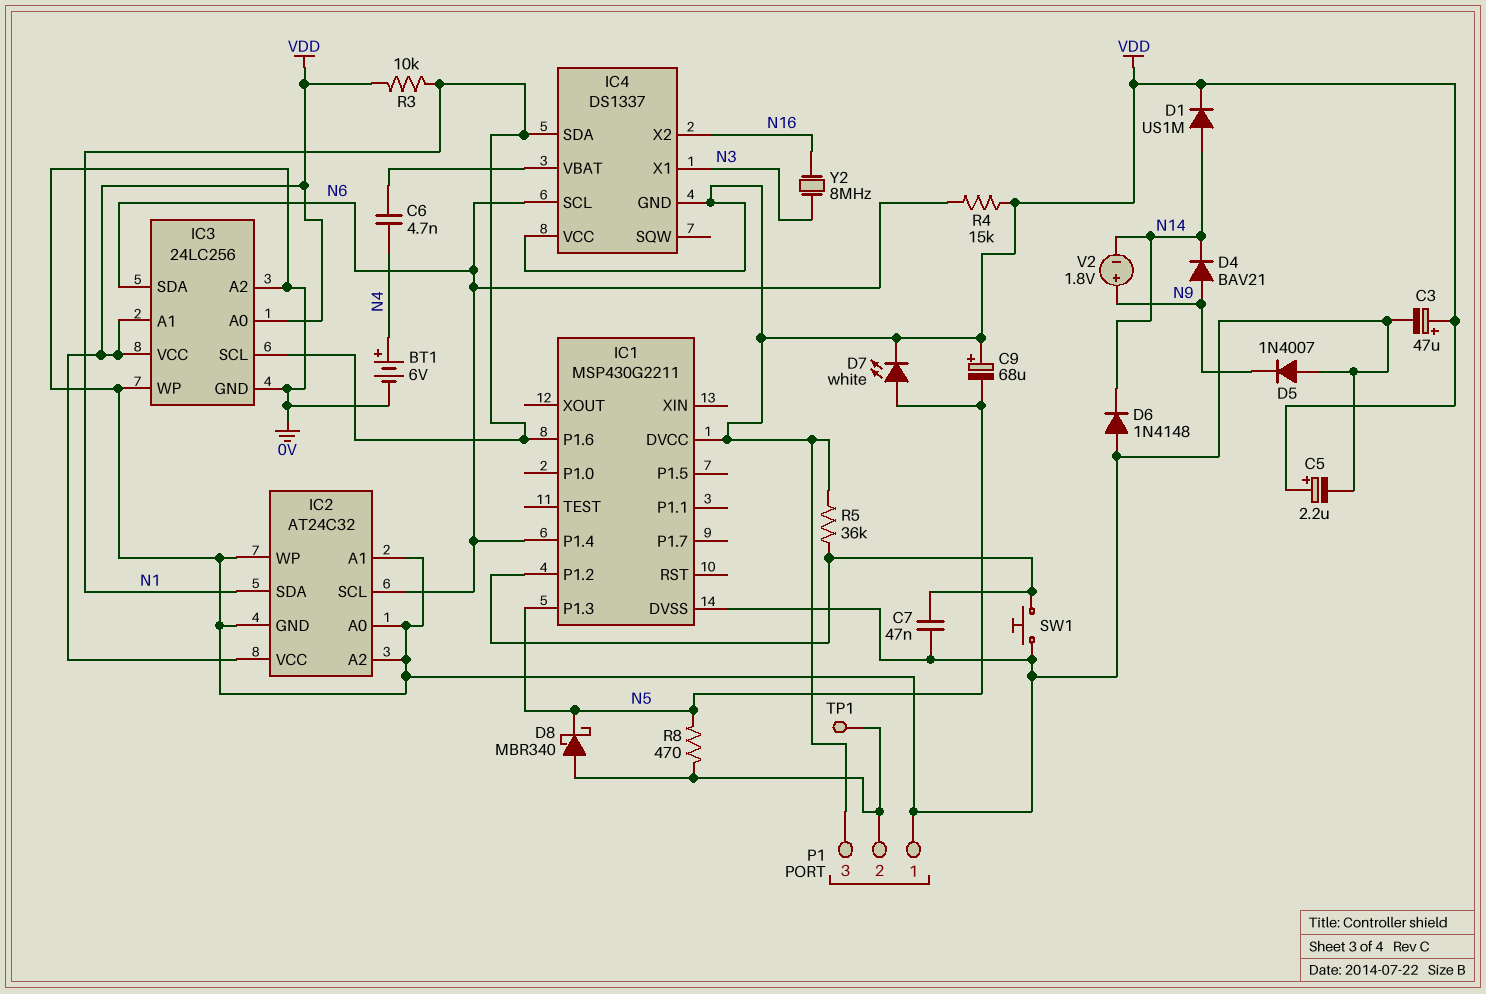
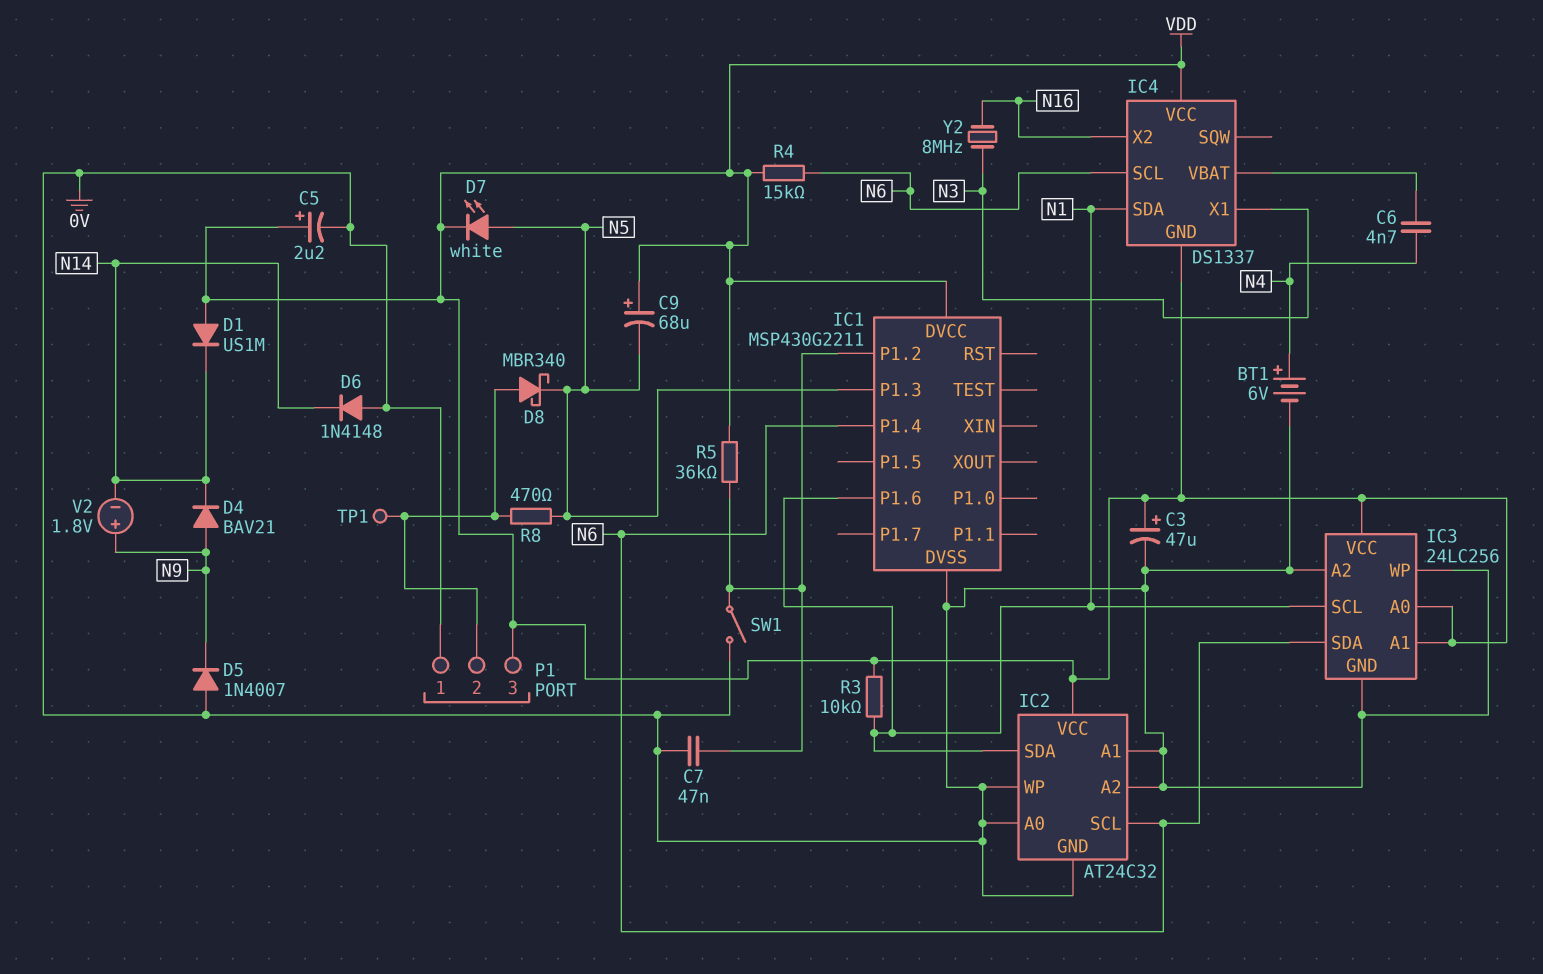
D1: diode US1M (A N14, K VDD) -> diode US1M (A VDD, K N14)
SW1: button (0V, IC1/P1.2) -> switch (0V, IC1/P1.2)

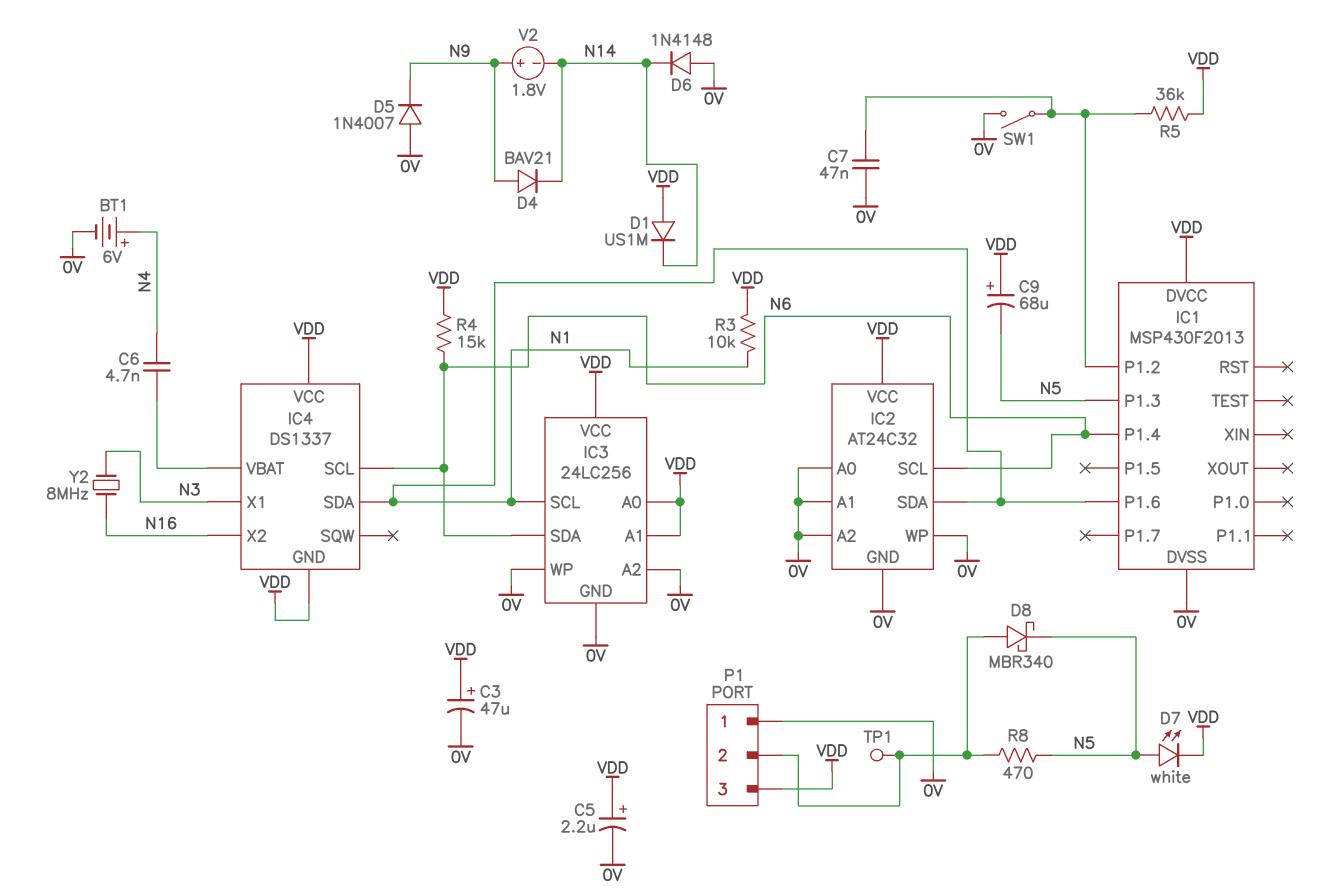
IC1: MSP430G2211 -> MSP430F2013

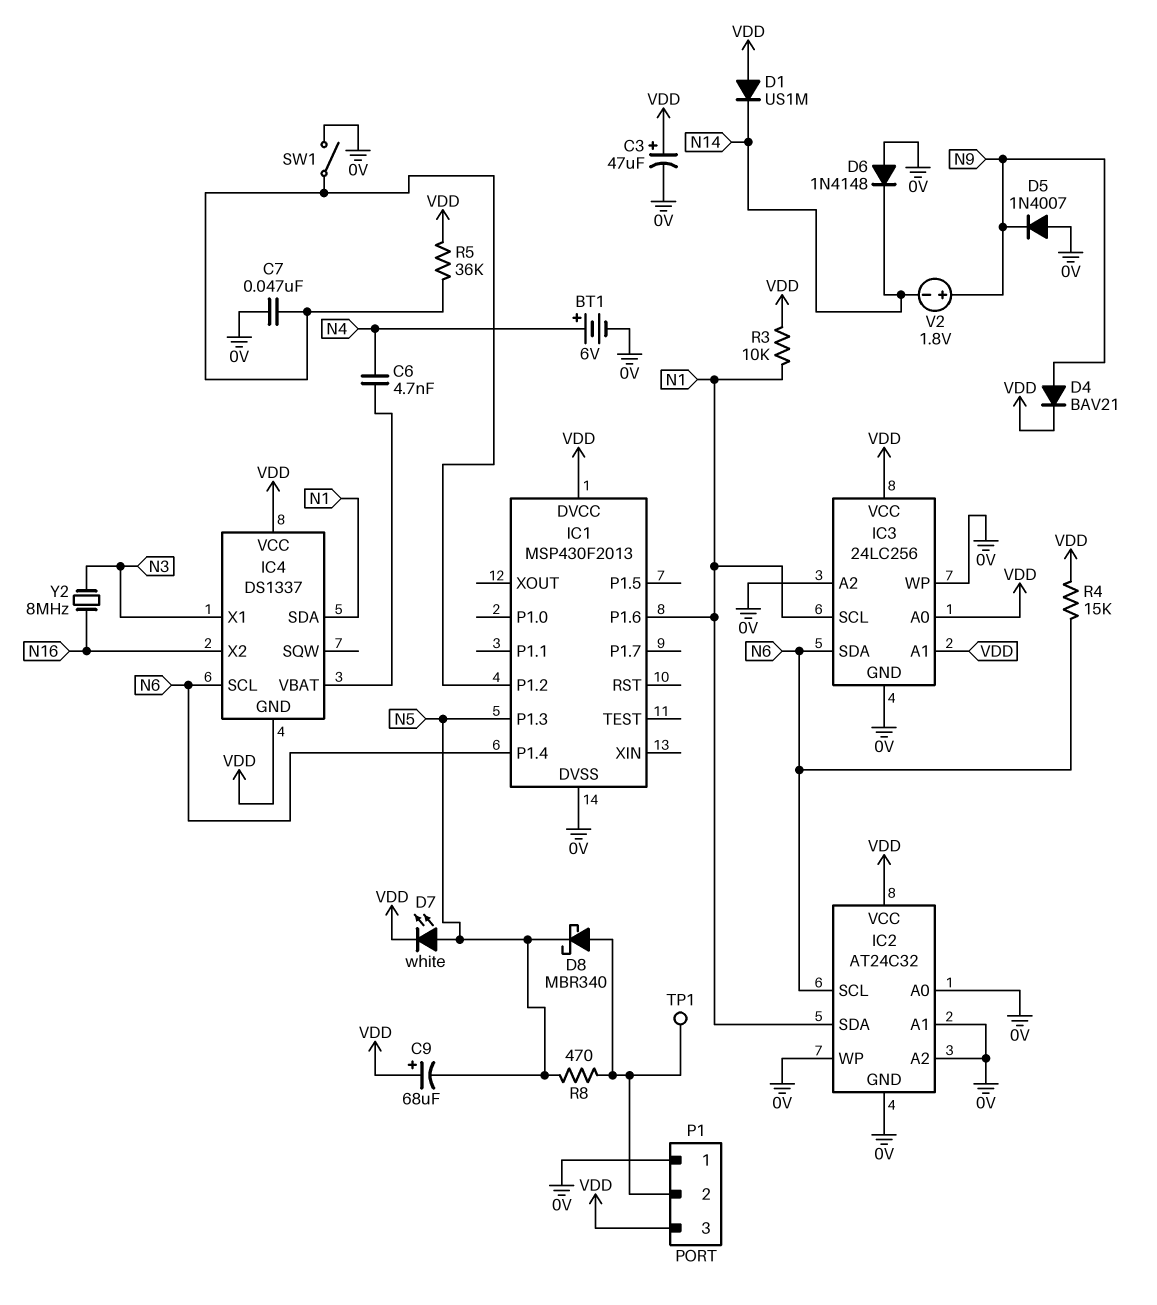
C5: 2.2uF (plus VDD, minus 0V) -> none
D4: diode BAV21 (A N9, K N14) -> diode BAV21 (A N9, K VDD)

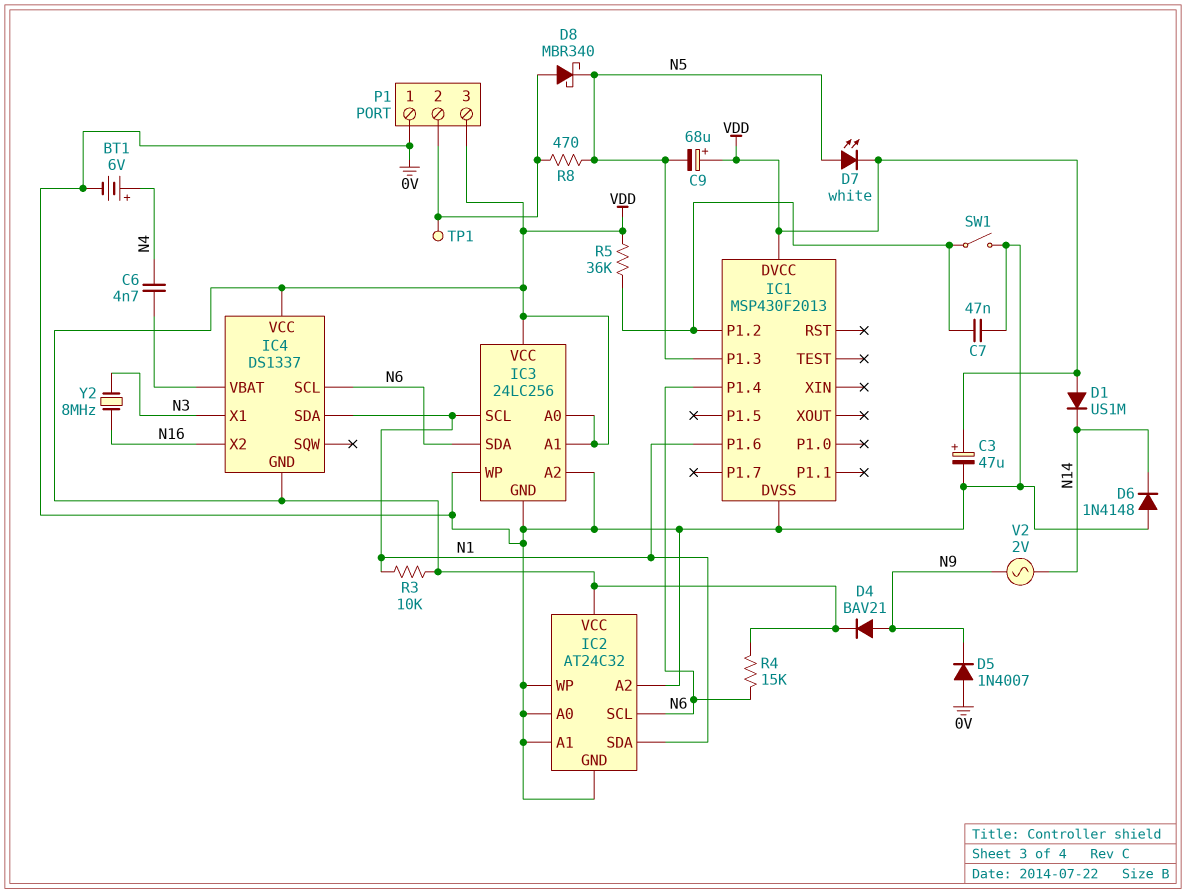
V2: 1.8V (plus N9, minus N14) -> AC 2V (N9, N14)

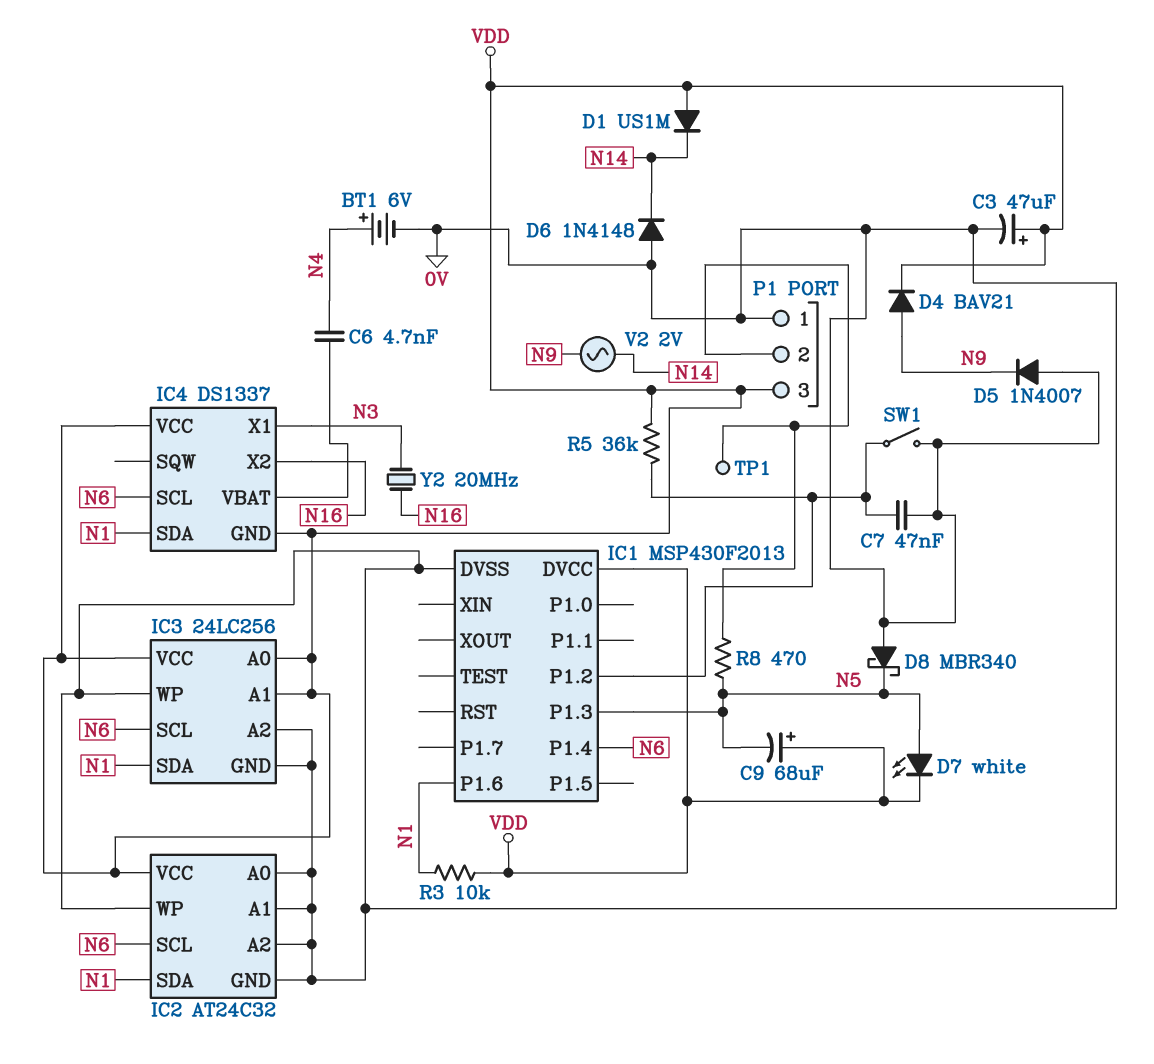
D8: schottky MBR340 (A P1/2, K N5) -> schottky MBR340 (A 0V, K N5)
IC3 pin SCL: N1 -> N6
IC3 pin SDA: N6 -> N1
R4: 15k (N6, VDD) -> none
Y2: 8MHz (N3, N16) -> 20MHz (N3, N16)

